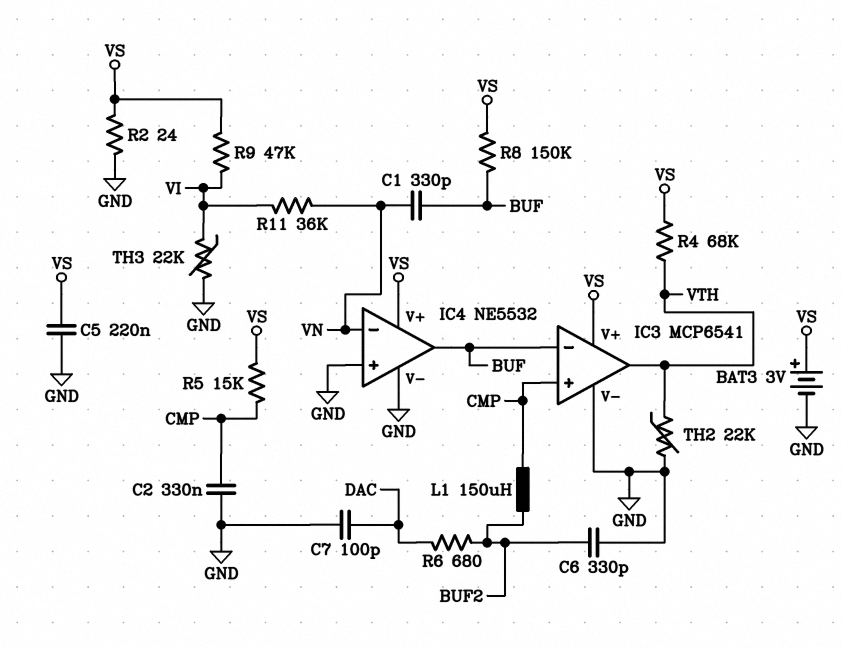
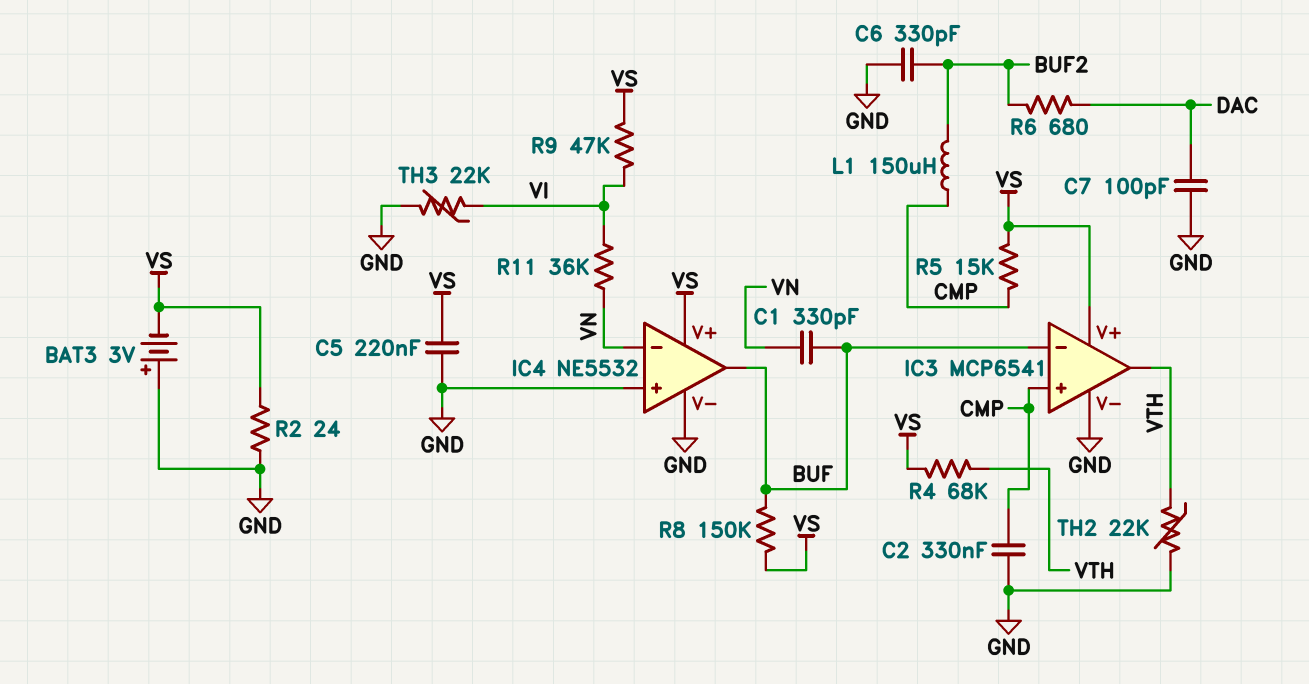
BAT3: 3V (plus VS, minus GND) -> 3V (plus GND, minus VS)

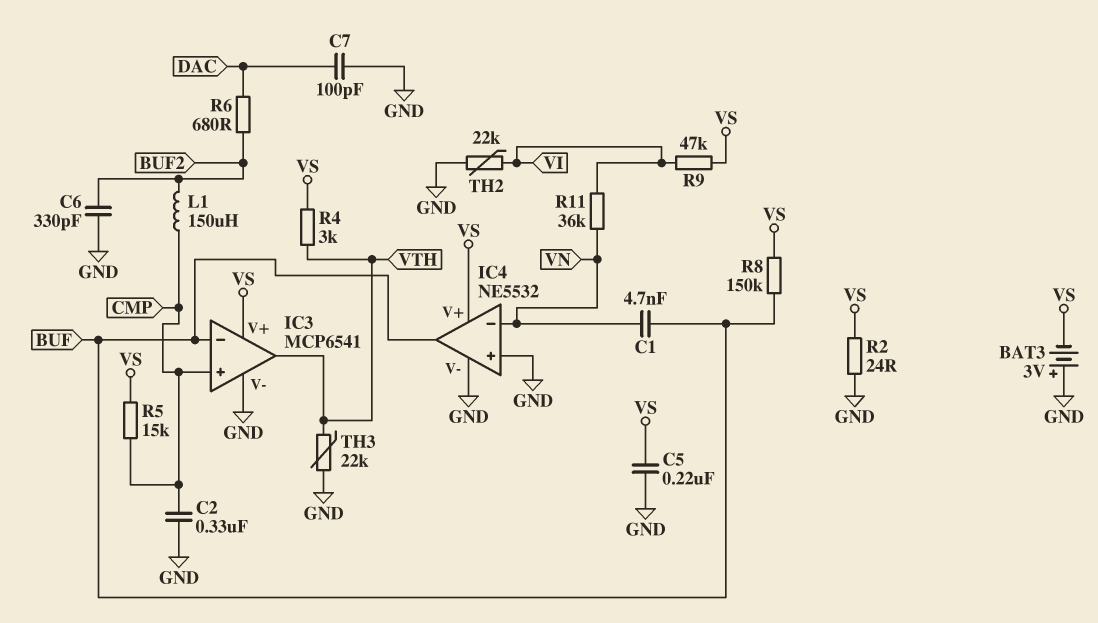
C1: 330pF (BUF, VN) -> 4.7nF (BUF, VN)
R4: 68k (VS, VTH) -> 3k (VS, VTH)
TH2: 22k (GND, VTH) -> 22k (GND, VI)
TH3: 22k (GND, VI) -> 22k (GND, VTH)

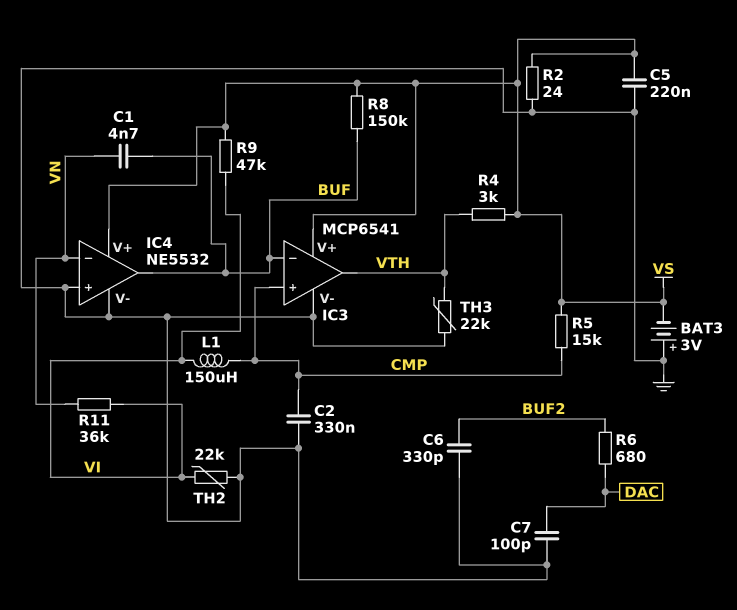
L1: 150uH (BUF2, CMP) -> 150uH (CMP, VI)

